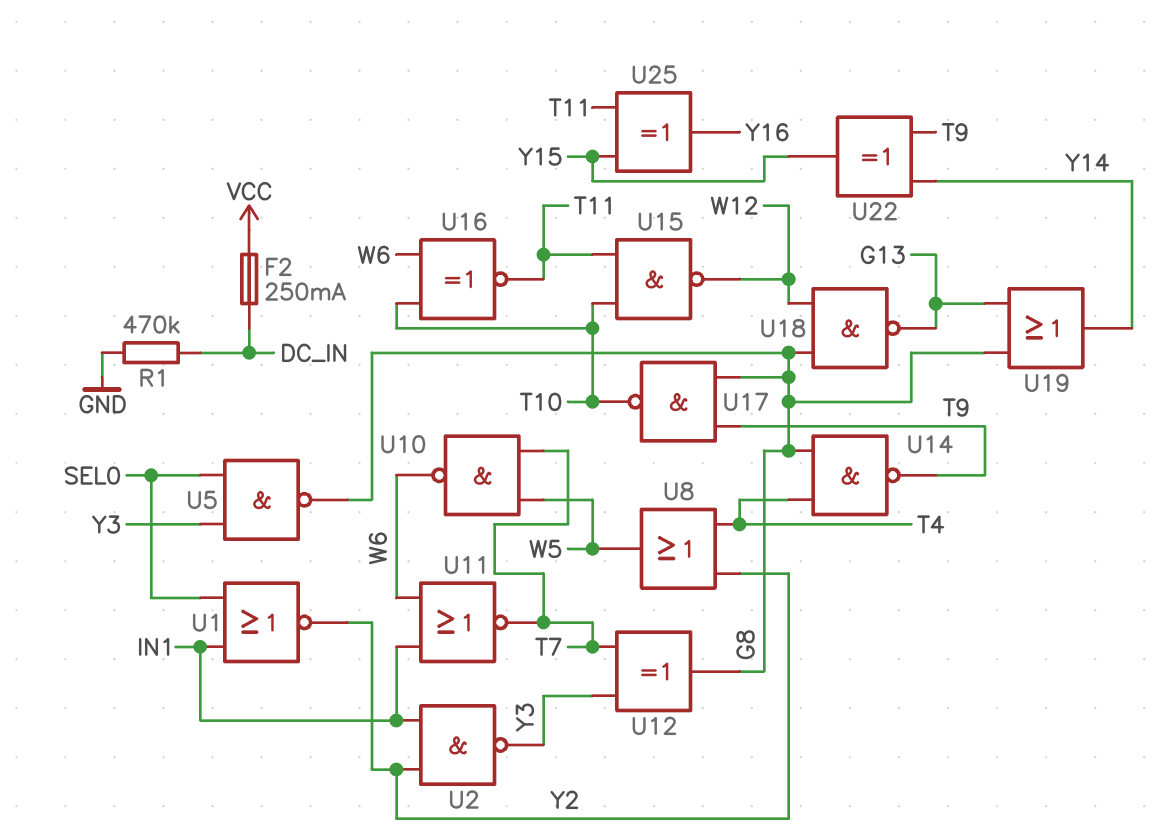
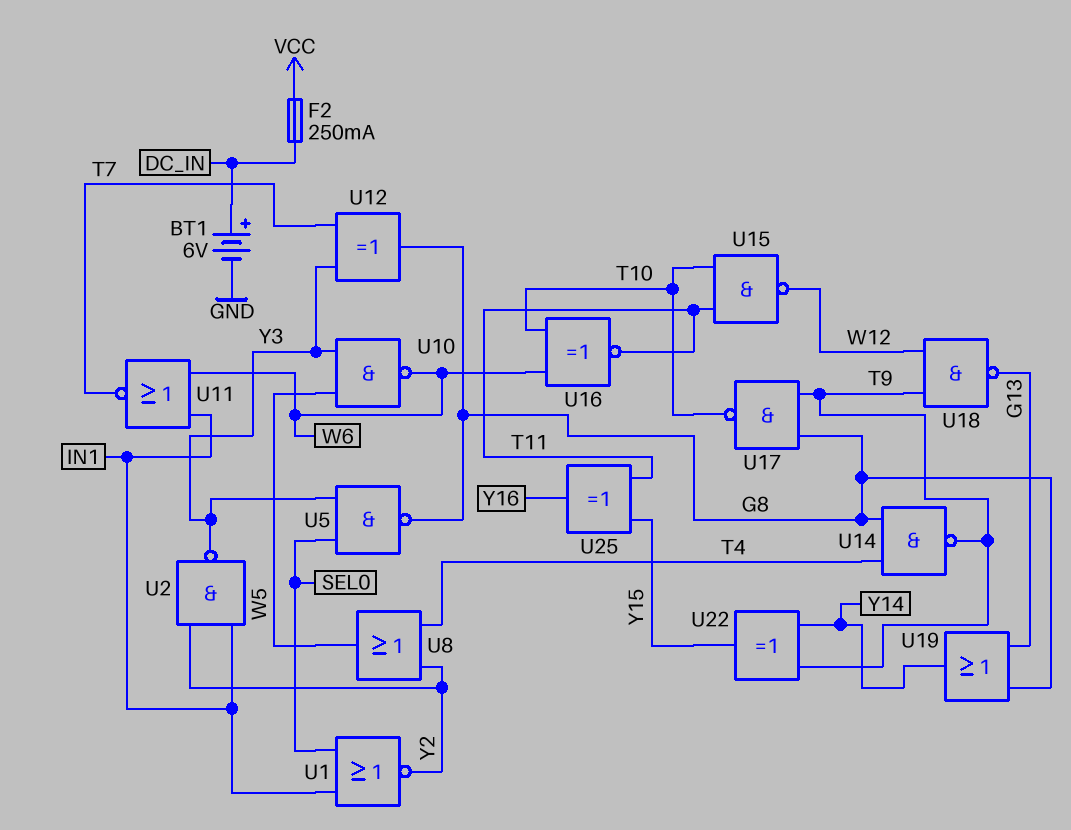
BT1: none -> 6V (plus DC_IN, minus GND)
R1: 470k (DC_IN, GND) -> none
U10: NAND (in T7, in W5, out W6) -> NAND (in W5, in Y3, out W6)
U18: NAND (in G8, in W12, out G13) -> NAND (in T9, in W12, out G13)

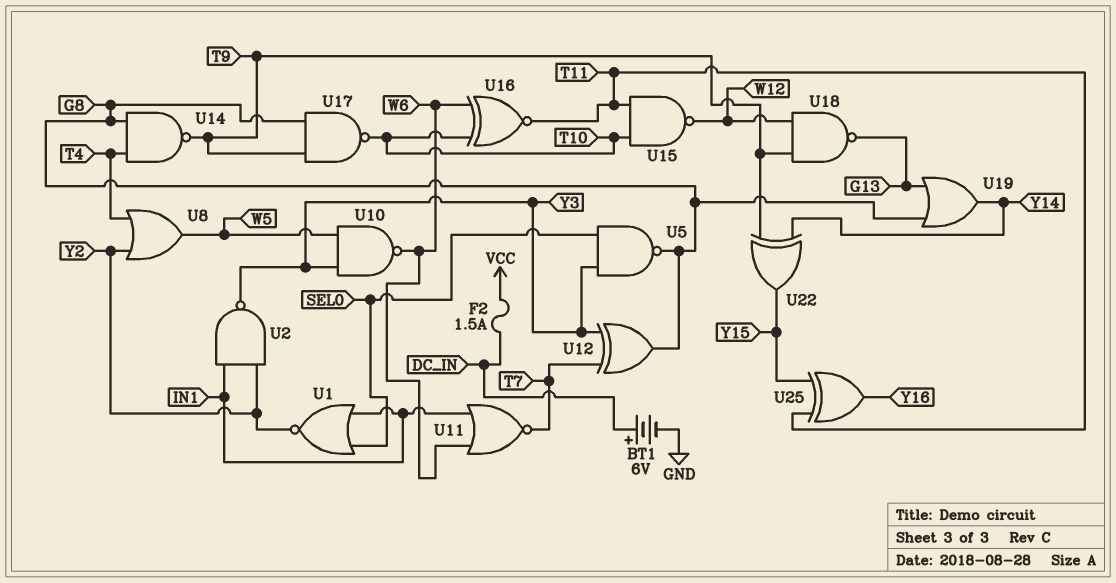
F2: 250mA (DC_IN, VCC) -> 1.5A (DC_IN, VCC)

